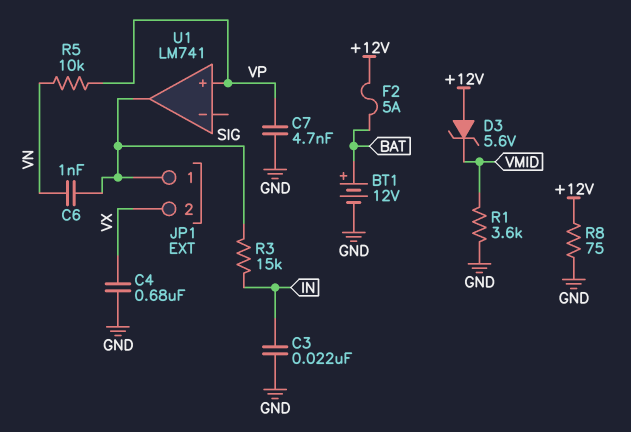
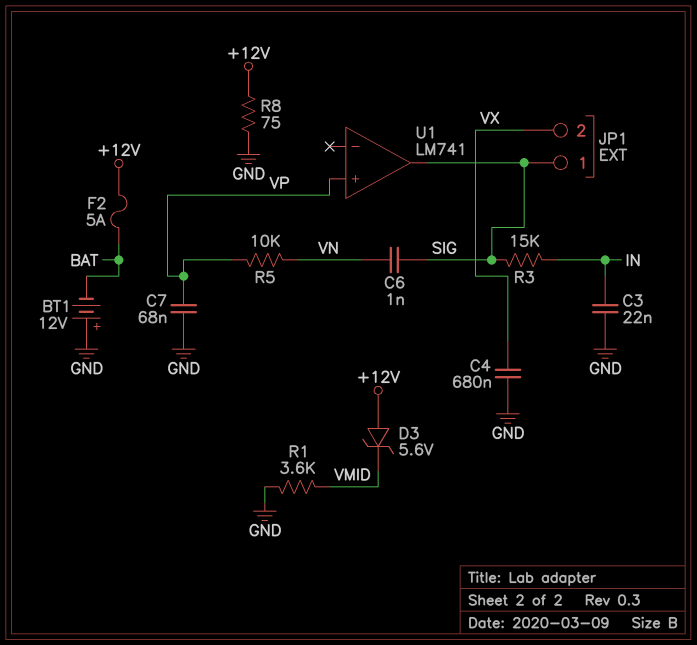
BT1: 12V (plus BAT, minus GND) -> 12V (plus GND, minus BAT)
C7: 4.7nF (GND, VP) -> 68nF (GND, VP)

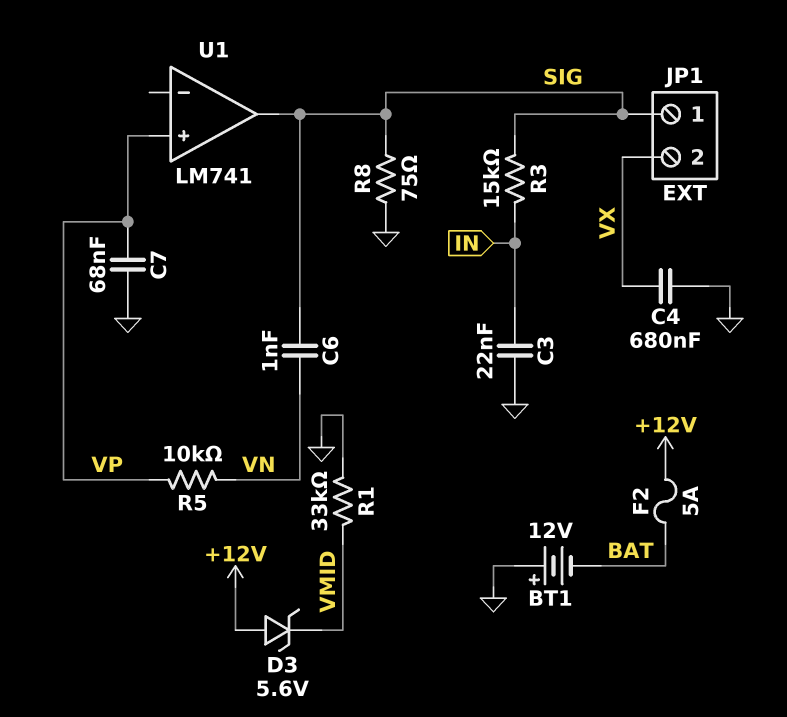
R1: 3.6k (GND, VMID) -> 33k (GND, VMID)
R8: 75 (+12V, GND) -> 75 (GND, SIG)

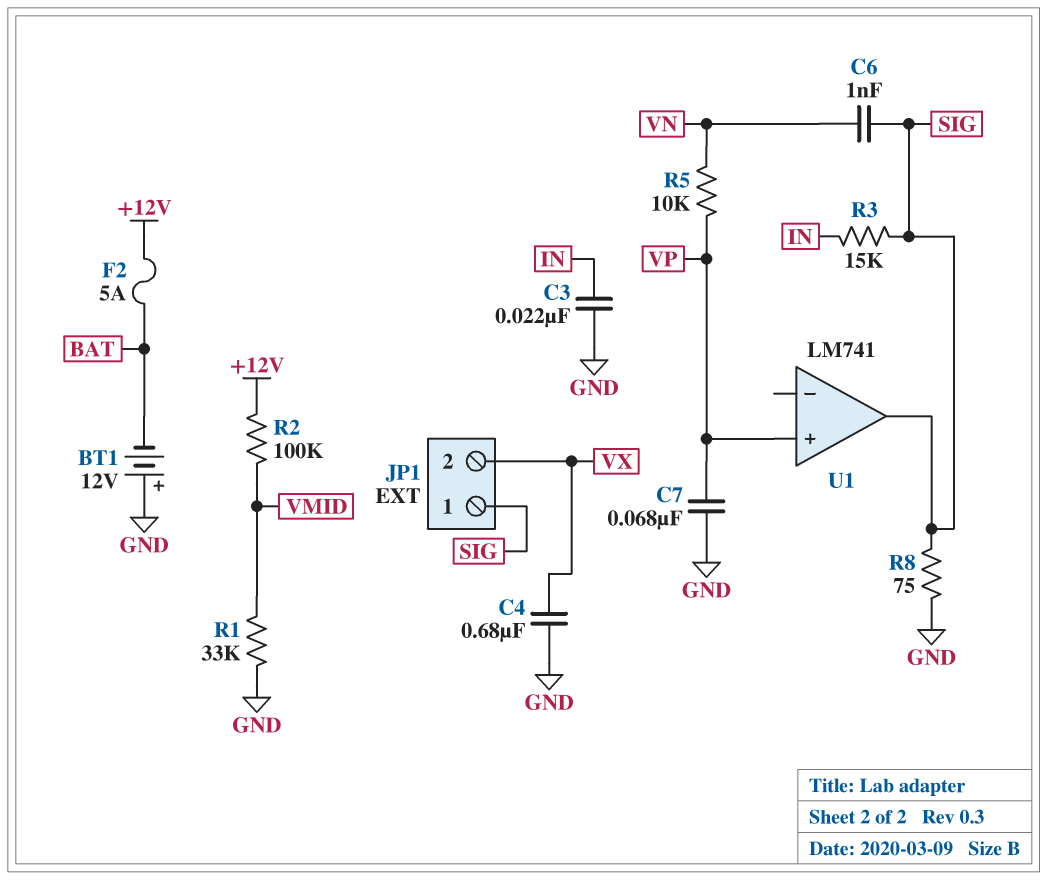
D3: zener 5.6V (A +12V, K VMID) -> none
R2: none -> 100k (+12V, VMID)

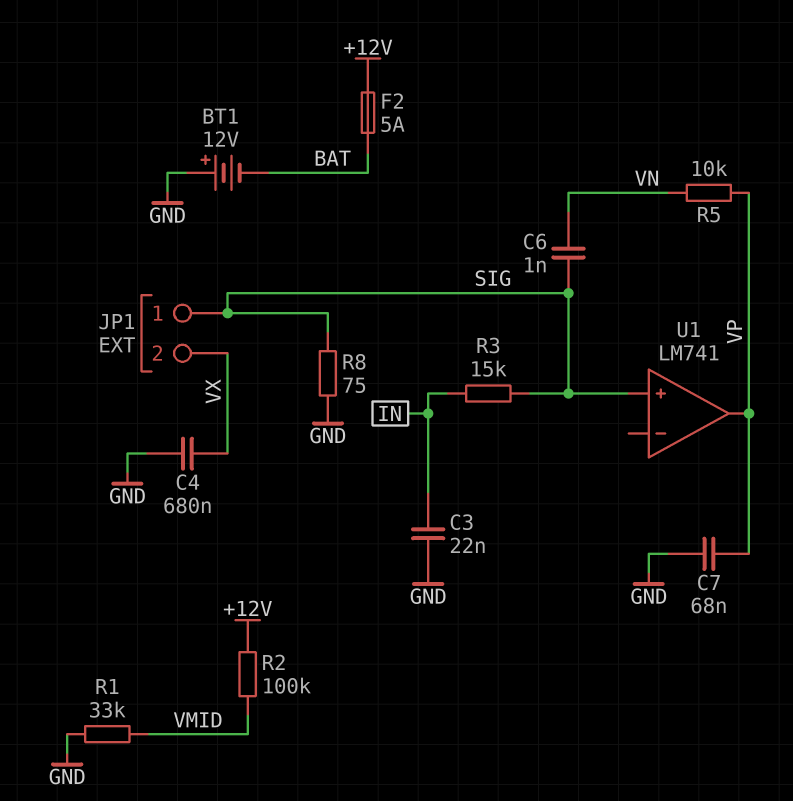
U1 pin in+: VP -> SIG
U1 pin out: SIG -> VP

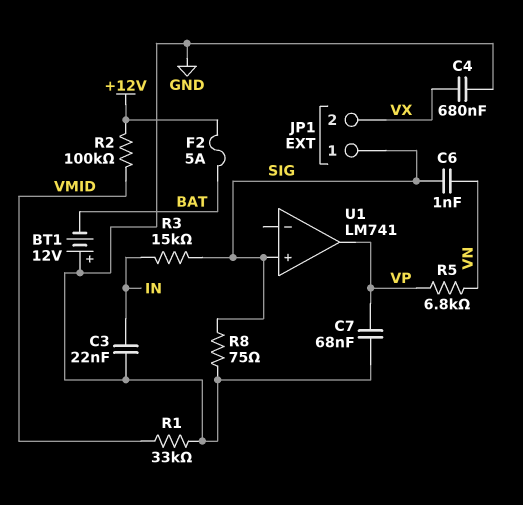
R5: 10k (VN, VP) -> 6.8k (VN, VP)

